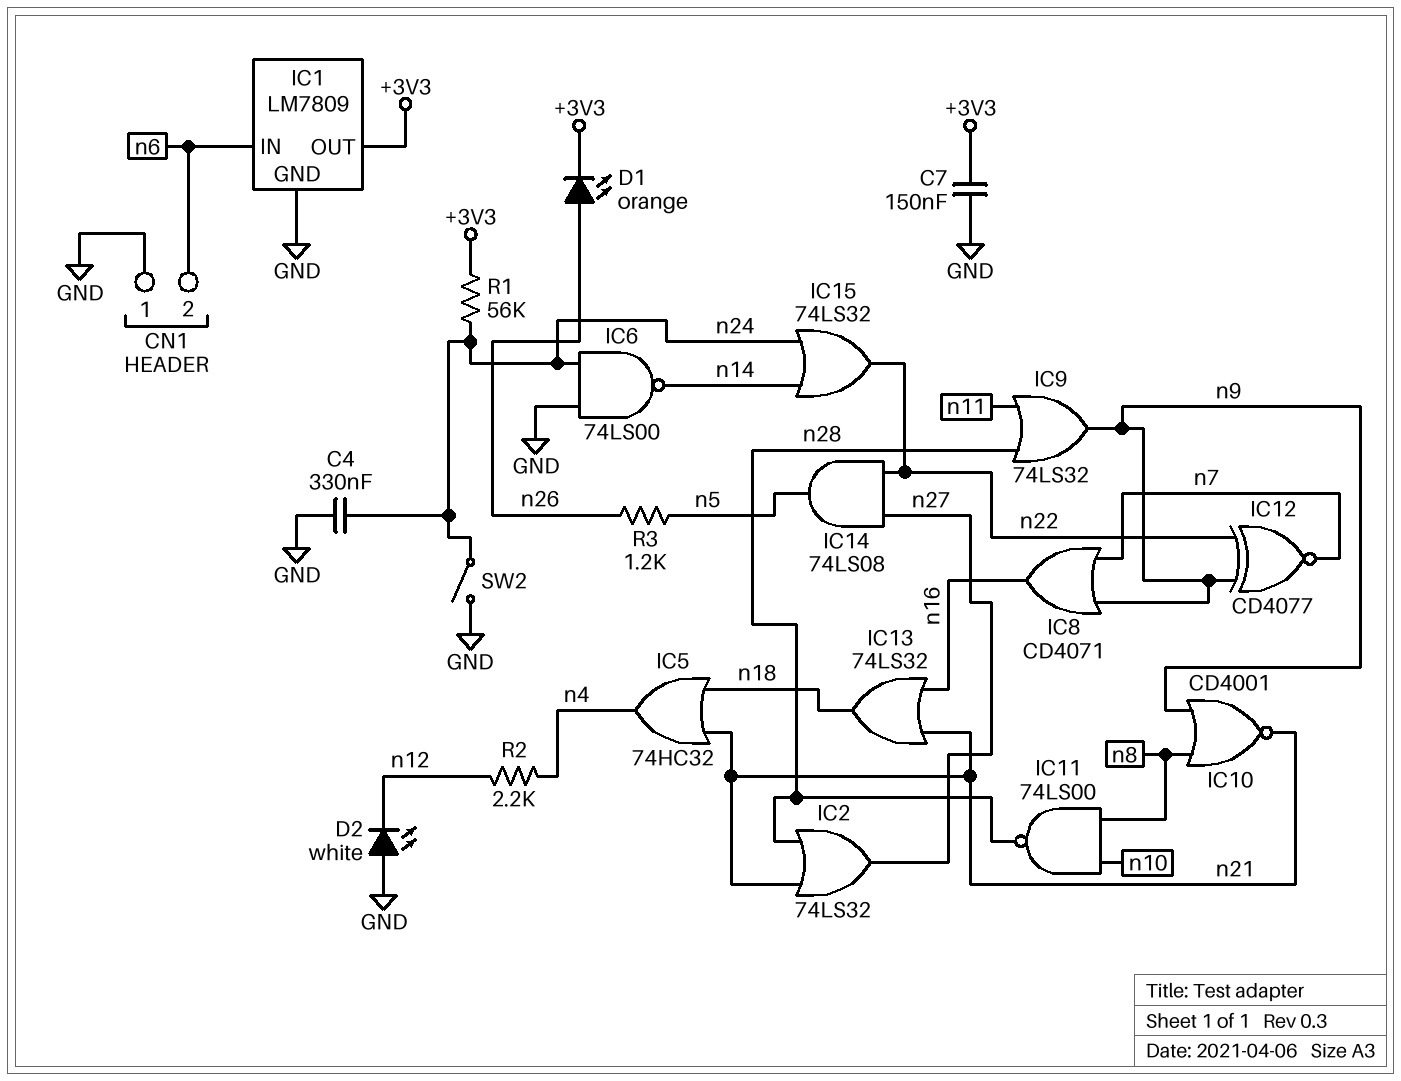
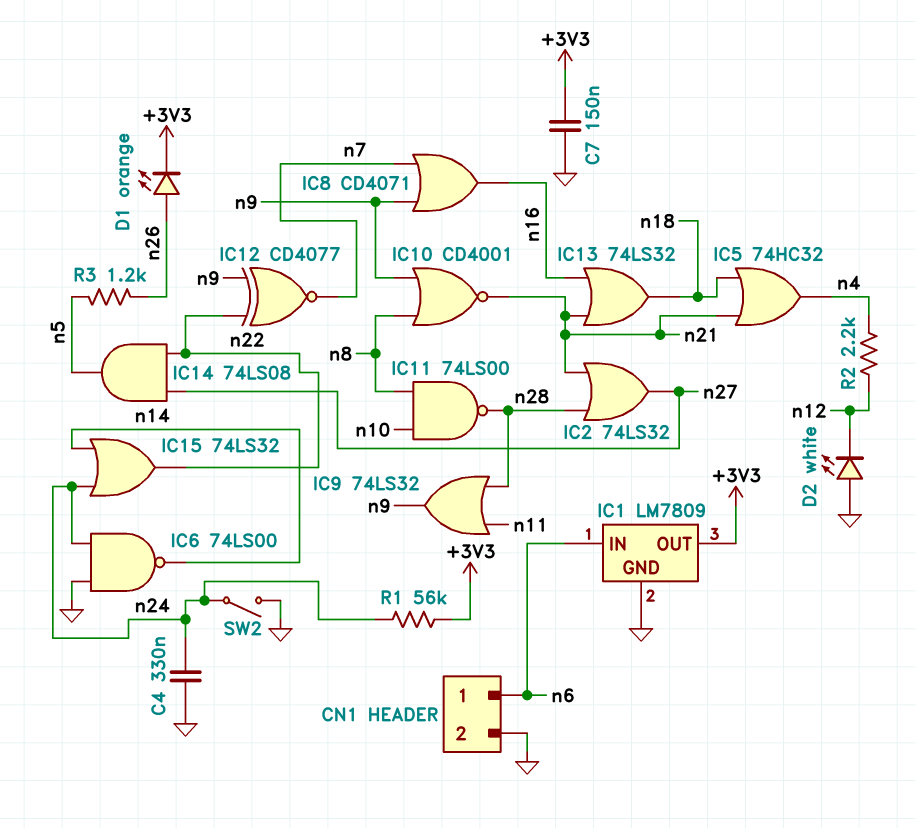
CN1 pin 1: GND -> n6
CN1 pin 2: n6 -> GND

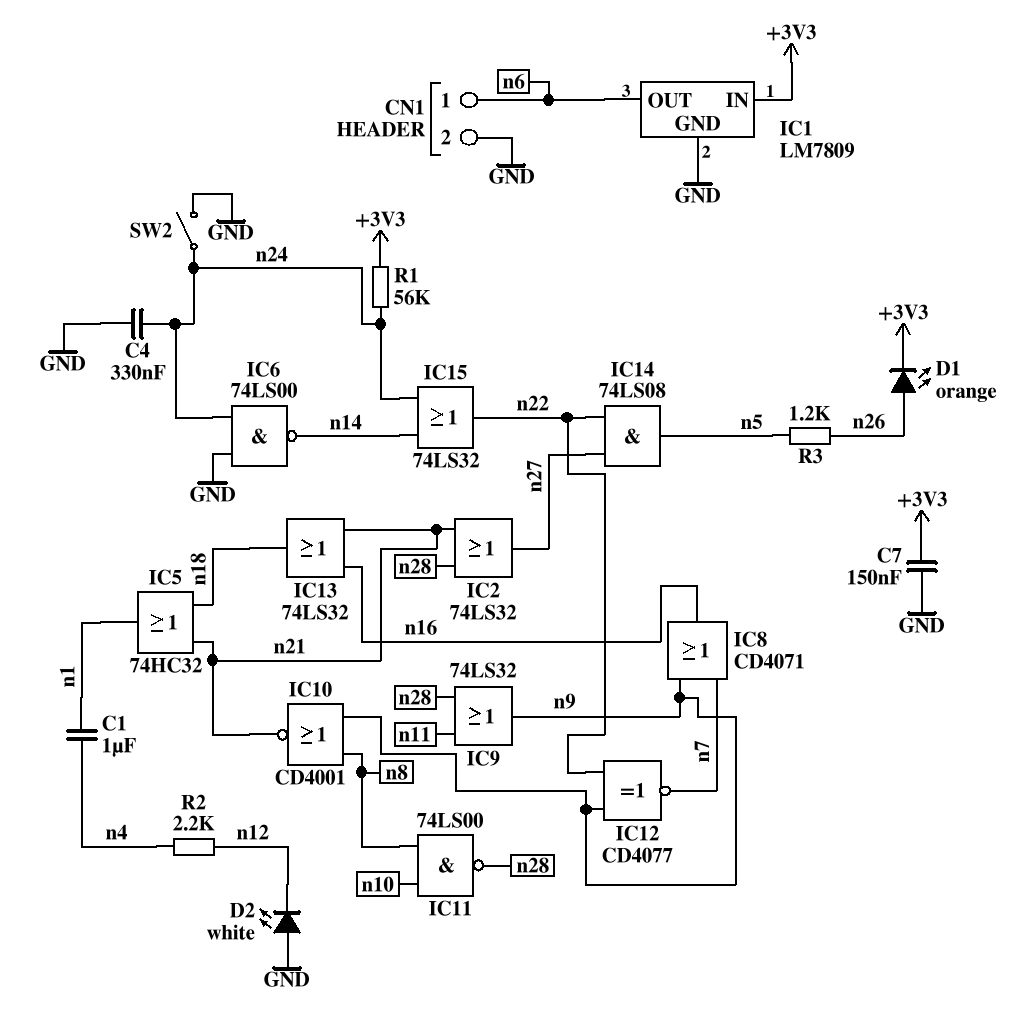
C1: none -> 1uF (n1, n4)
IC1 pin IN: n6 -> +3V3
IC1 pin OUT: +3V3 -> n6
IC5: OR 74HC32 (in n18, in n21, out n4) -> OR 74HC32 (in n18, in n21, out n1)

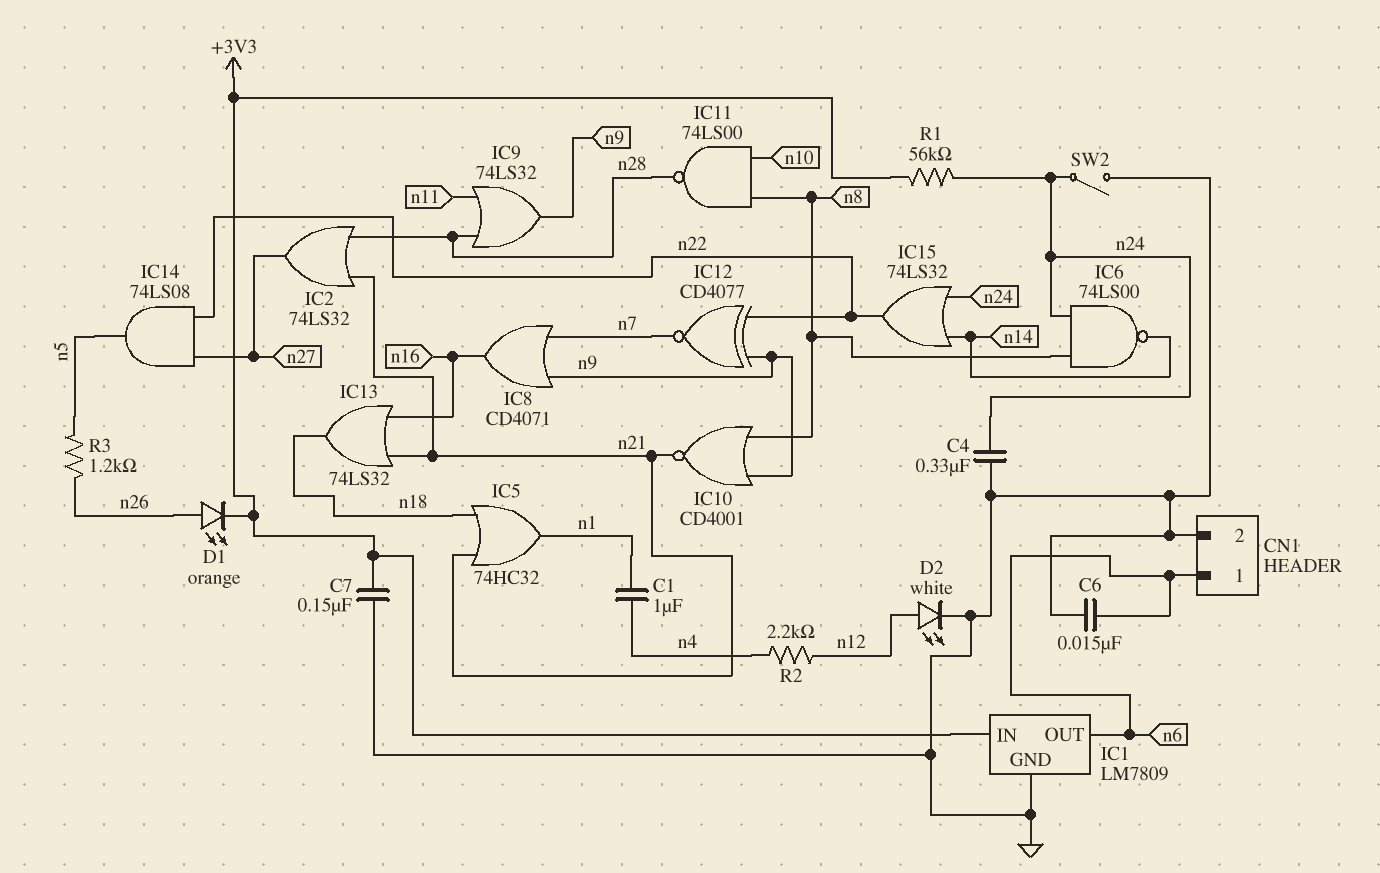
C6: none -> 15nF (GND, n6)
D2: LED white (A GND, K n12) -> LED white (A n12, K GND)
IC6: NAND 74LS00 (in GND, in n24, out n14) -> NAND 74LS00 (in n8, in n24, out n14)

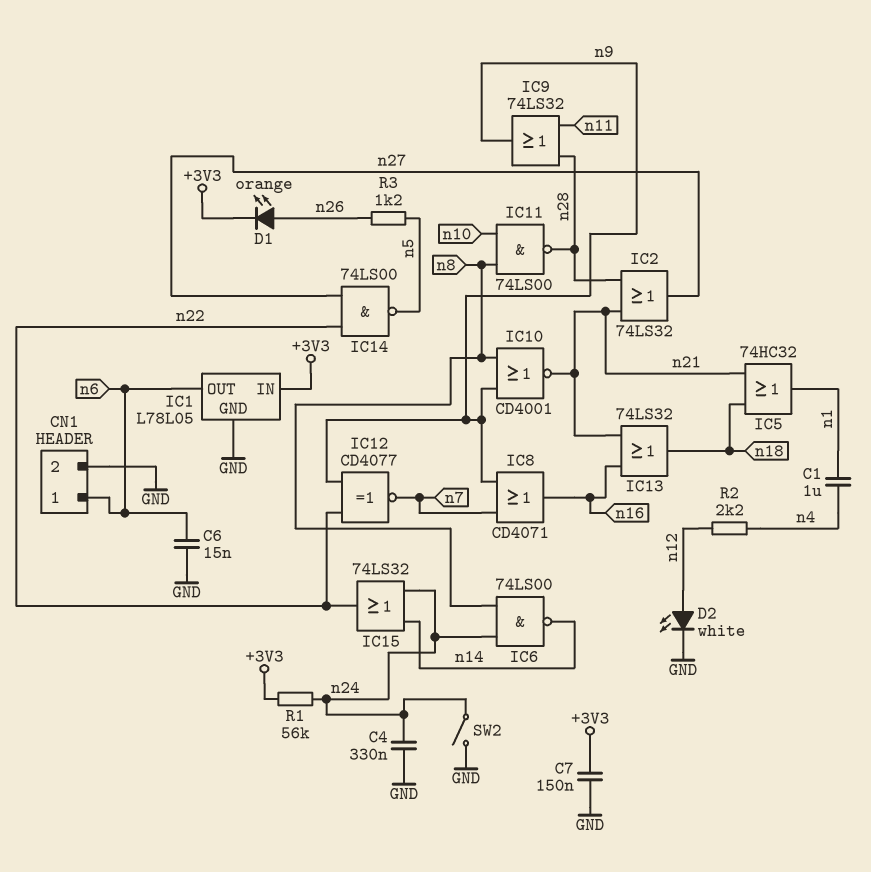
IC1: LM7809 -> L78L05
IC14: AND 74LS08 (in n22, in n27, out n5) -> NAND 74LS00 (in n22, in n27, out n5)

